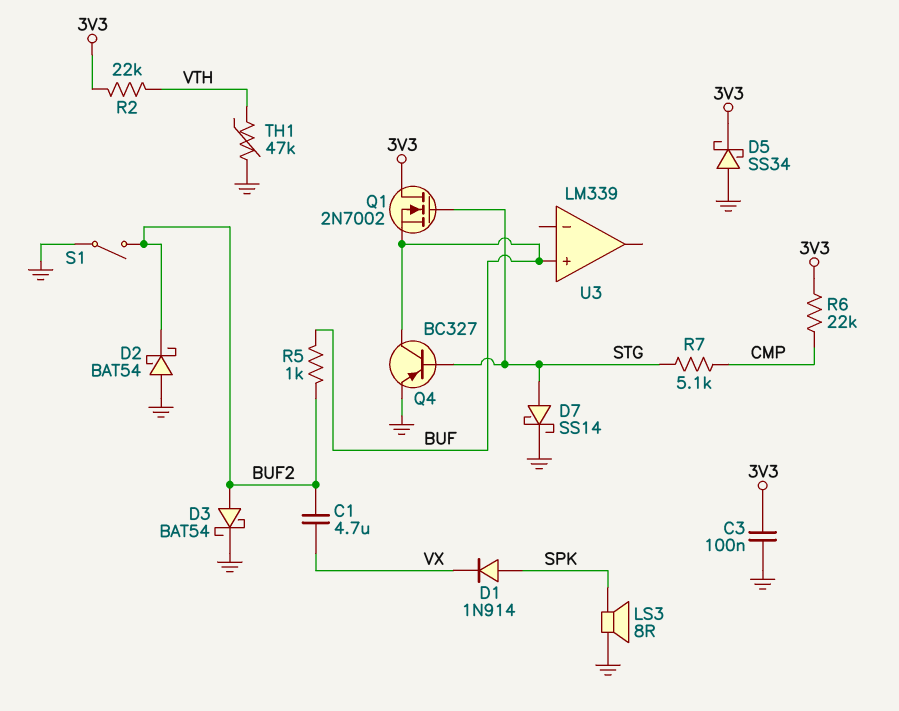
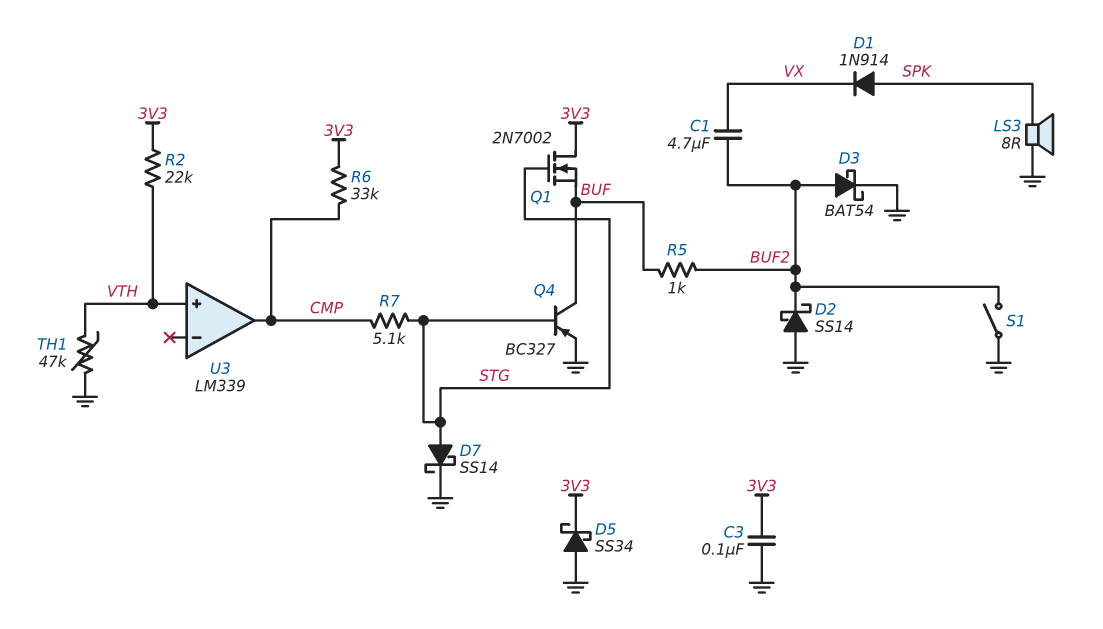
D2: schottky BAT54 (A GND, K BUF2) -> schottky SS14 (A GND, K BUF2)
R6: 22k (3V3, CMP) -> 33k (3V3, CMP)
U3 pin in+: BUF -> VTH
U3 pin out: none -> CMP

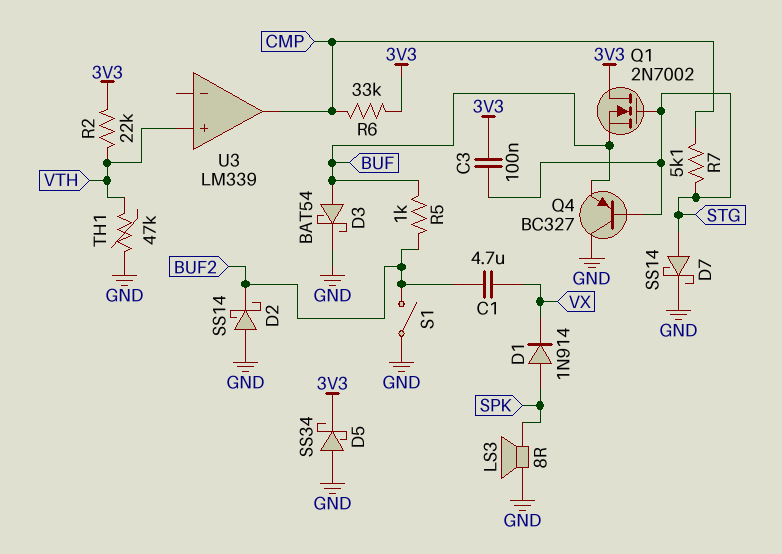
C3: 100nF (3V3, GND) -> 100nF (3V3, STG)
D3: schottky BAT54 (A BUF2, K GND) -> schottky BAT54 (A BUF, K GND)
Q4: PNP BC327 (B STG, C BUF, E GND) -> PNP BC327 (B STG, C GND, E BUF)

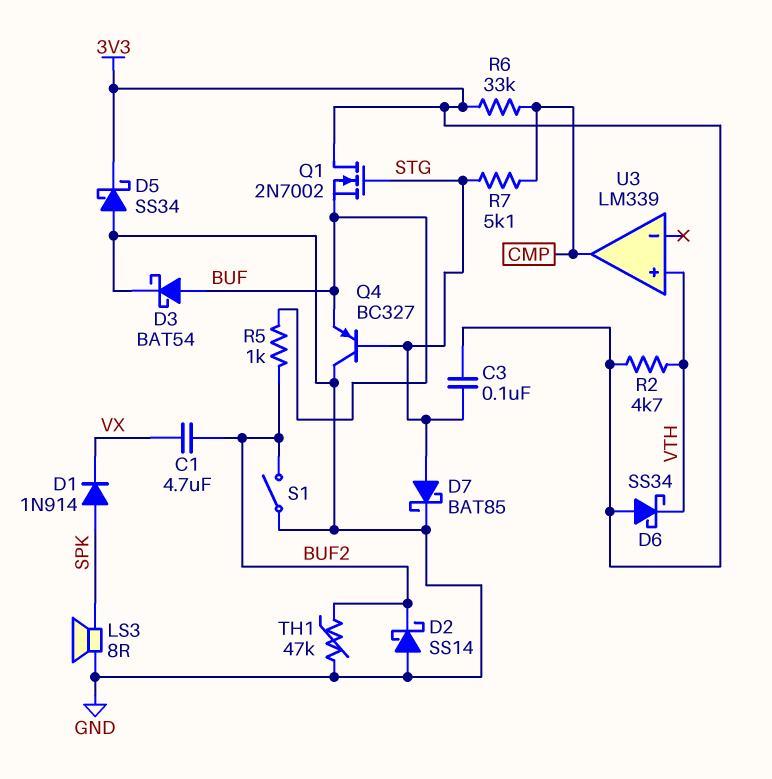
D6: none -> schottky SS34 (A 3V3, K VTH)
D7: schottky SS14 (A STG, K GND) -> schottky BAT85 (A STG, K GND)
R2: 22k (3V3, VTH) -> 4.7k (3V3, VTH)
TH1: 47k (GND, VTH) -> 47k (BUF2, GND)

